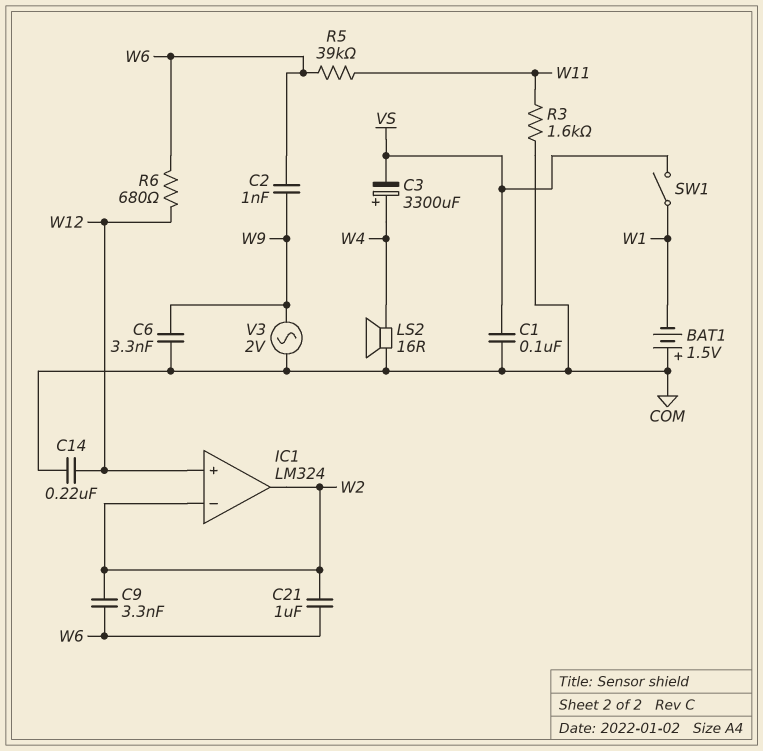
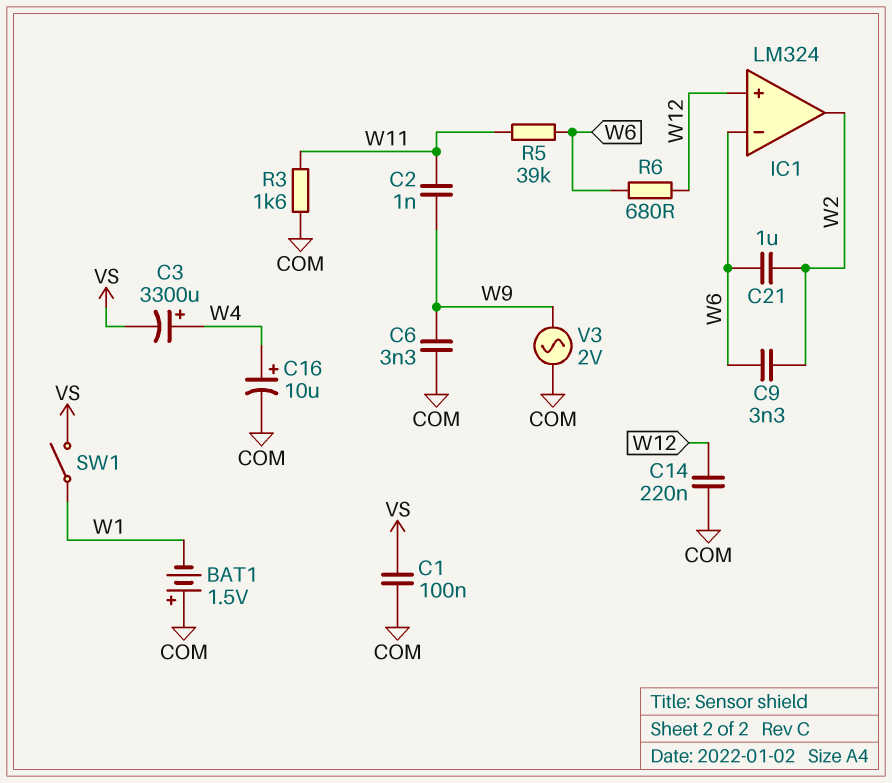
C2: 1nF (W6, W9) -> 1nF (W9, W11)
C16: none -> 10uF (plus W4, minus COM)
IC1 pin in-: W2 -> W6
LS2: speaker 16R (COM, W4) -> none

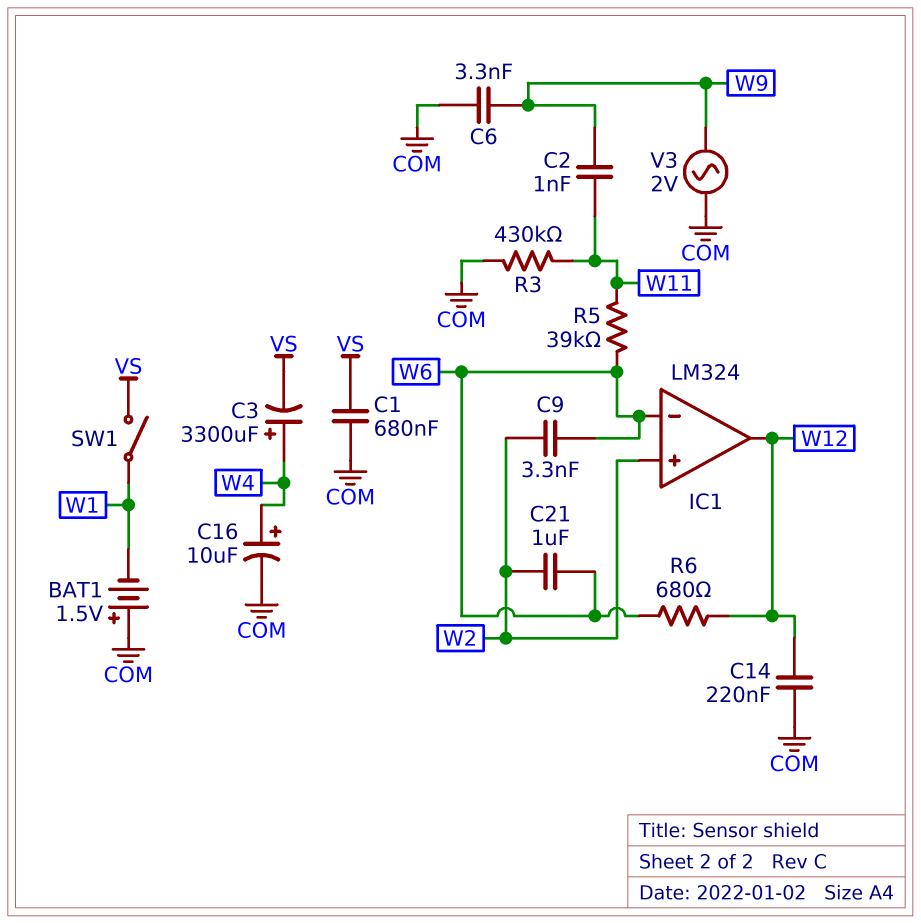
C1: 100nF (COM, VS) -> 680nF (COM, VS)
IC1 pin in+: W12 -> W2
IC1 pin out: W2 -> W12
R3: 1.6k (COM, W11) -> 430k (COM, W11)

